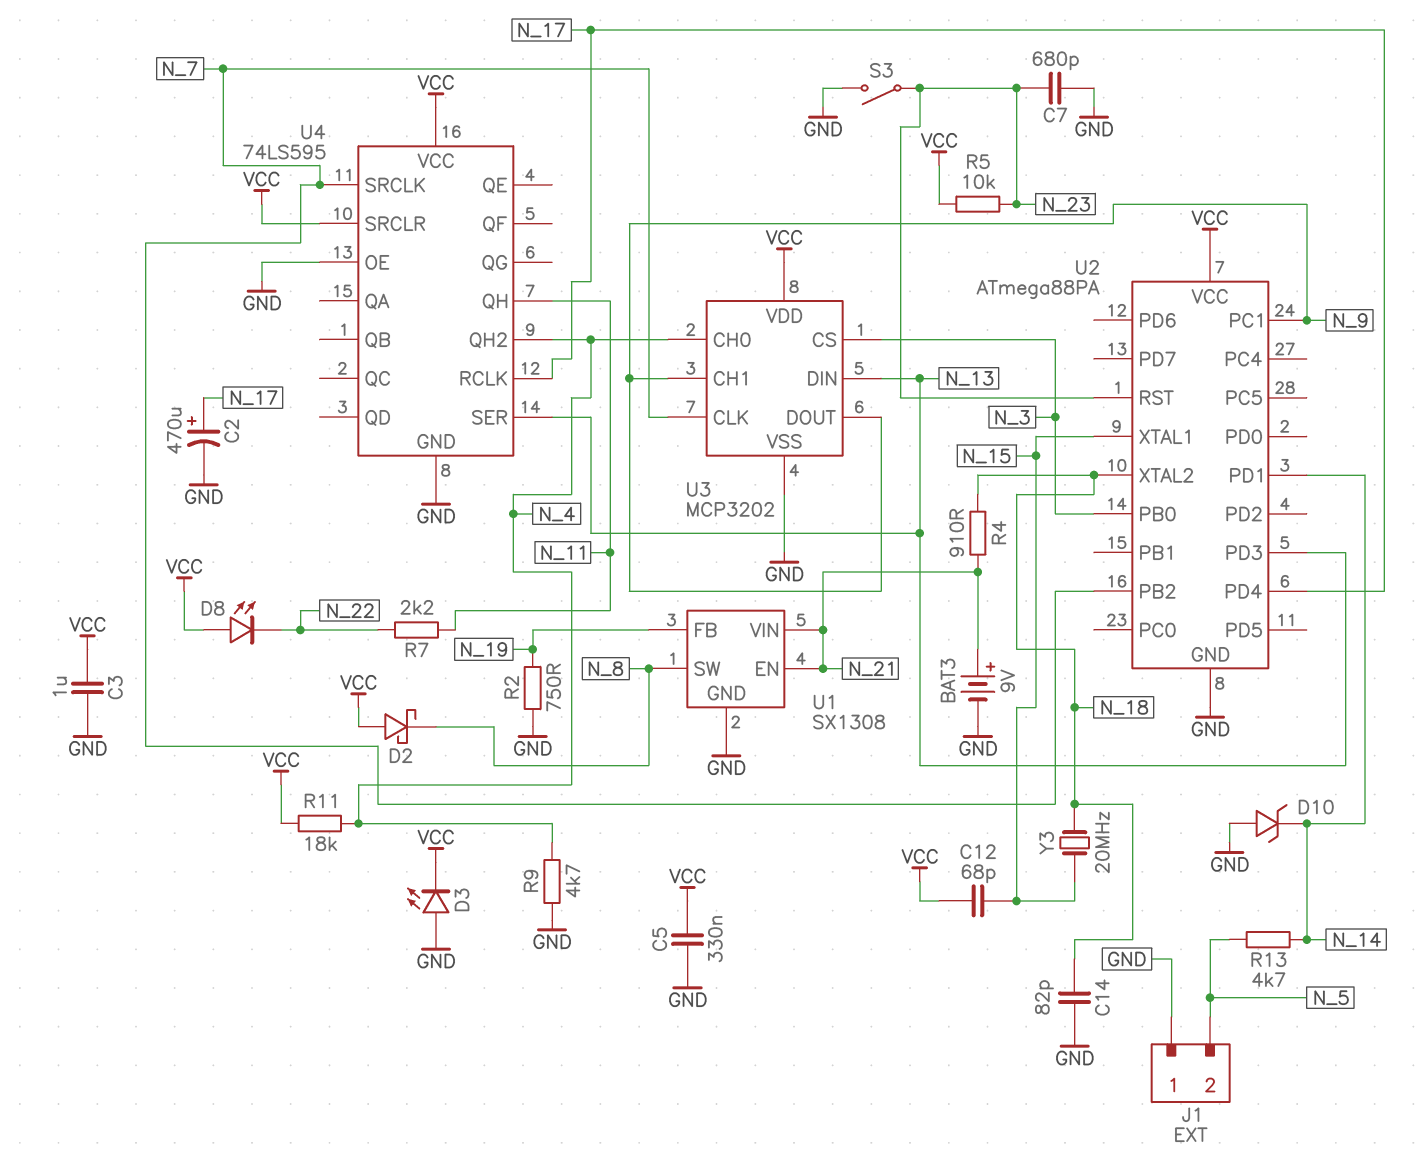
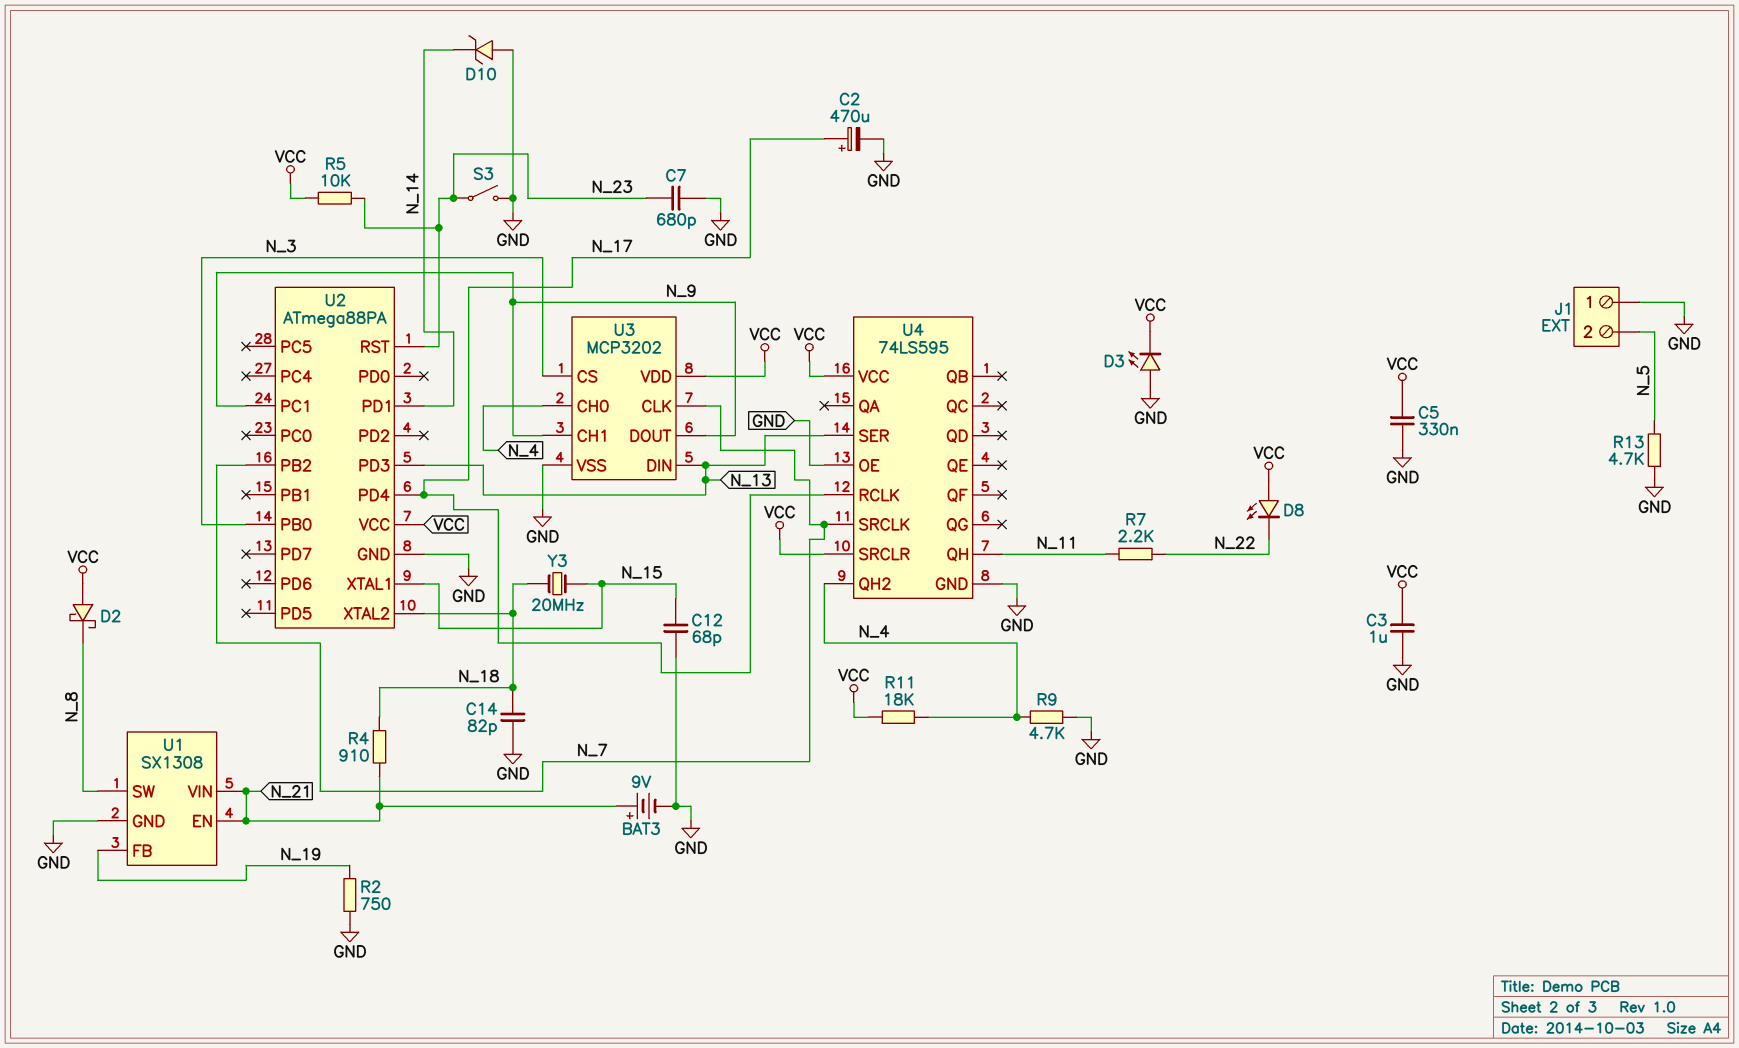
C12: 68pF (N_15, VCC) -> 68pF (GND, N_15)
R13: 4.7k (N_5, N_14) -> 4.7k (GND, N_5)

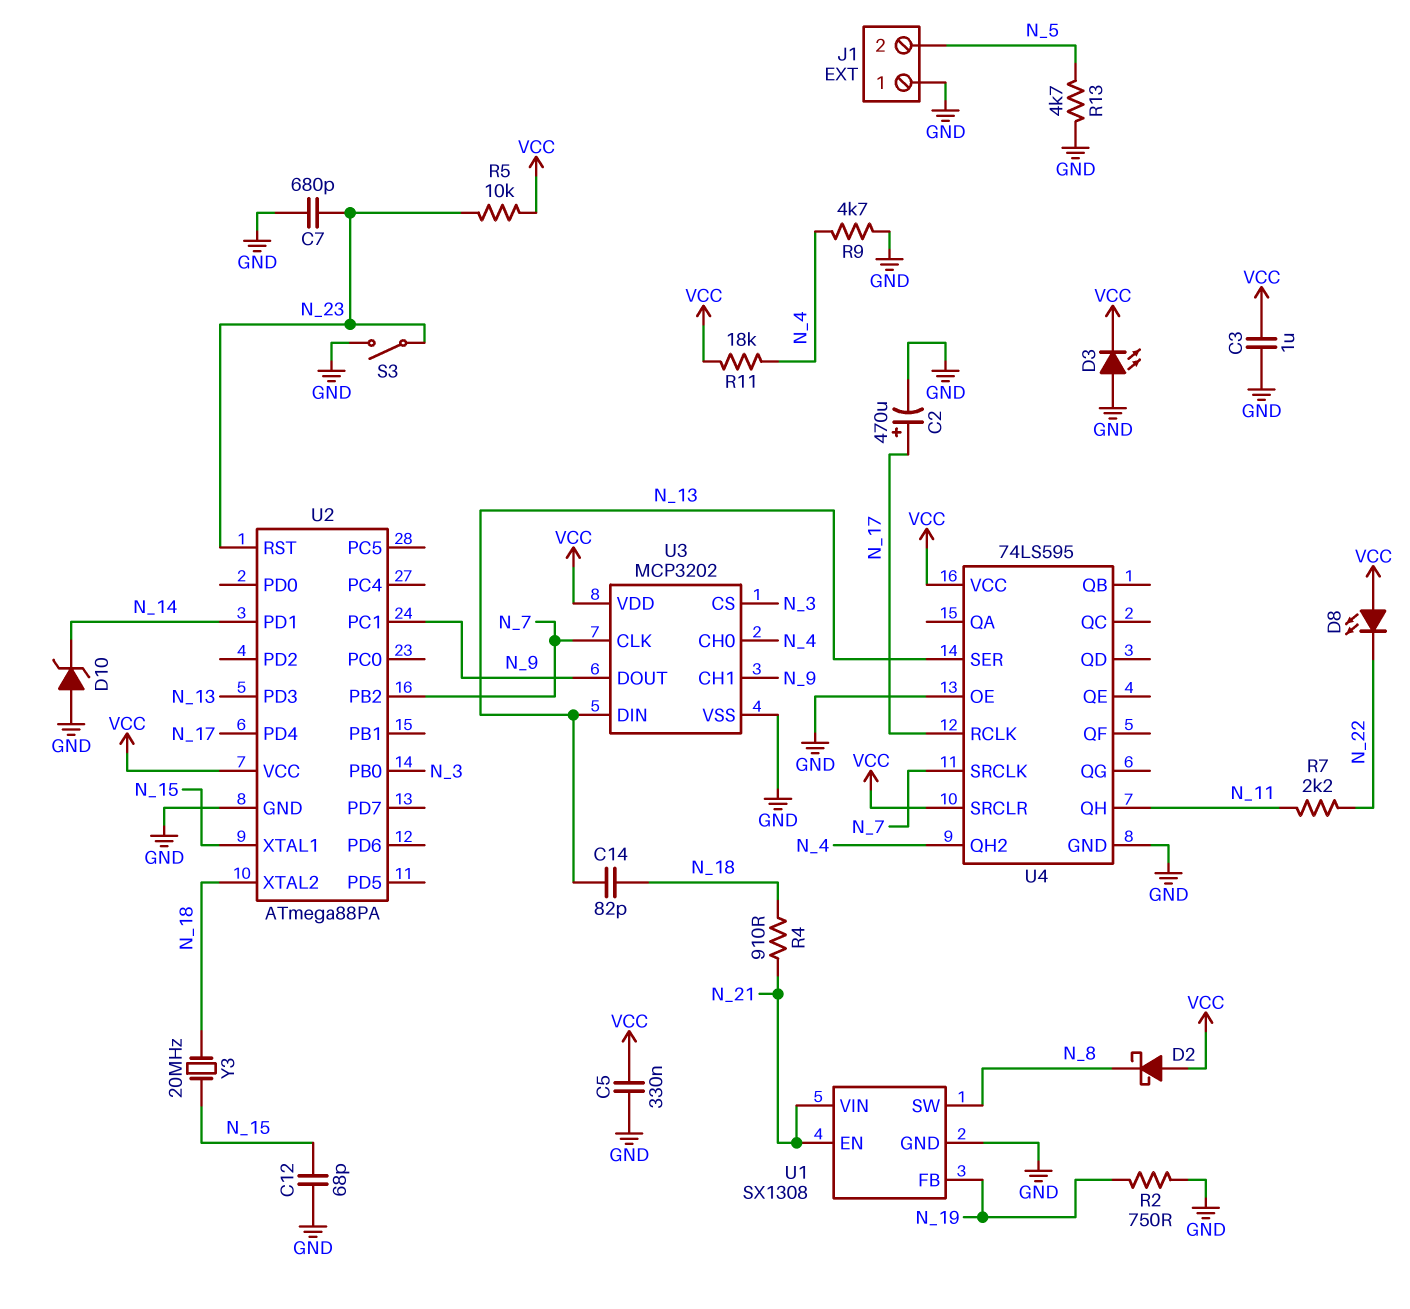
BAT3: 9V (plus N_21, minus GND) -> none
C14: 82pF (GND, N_18) -> 82pF (N_13, N_18)

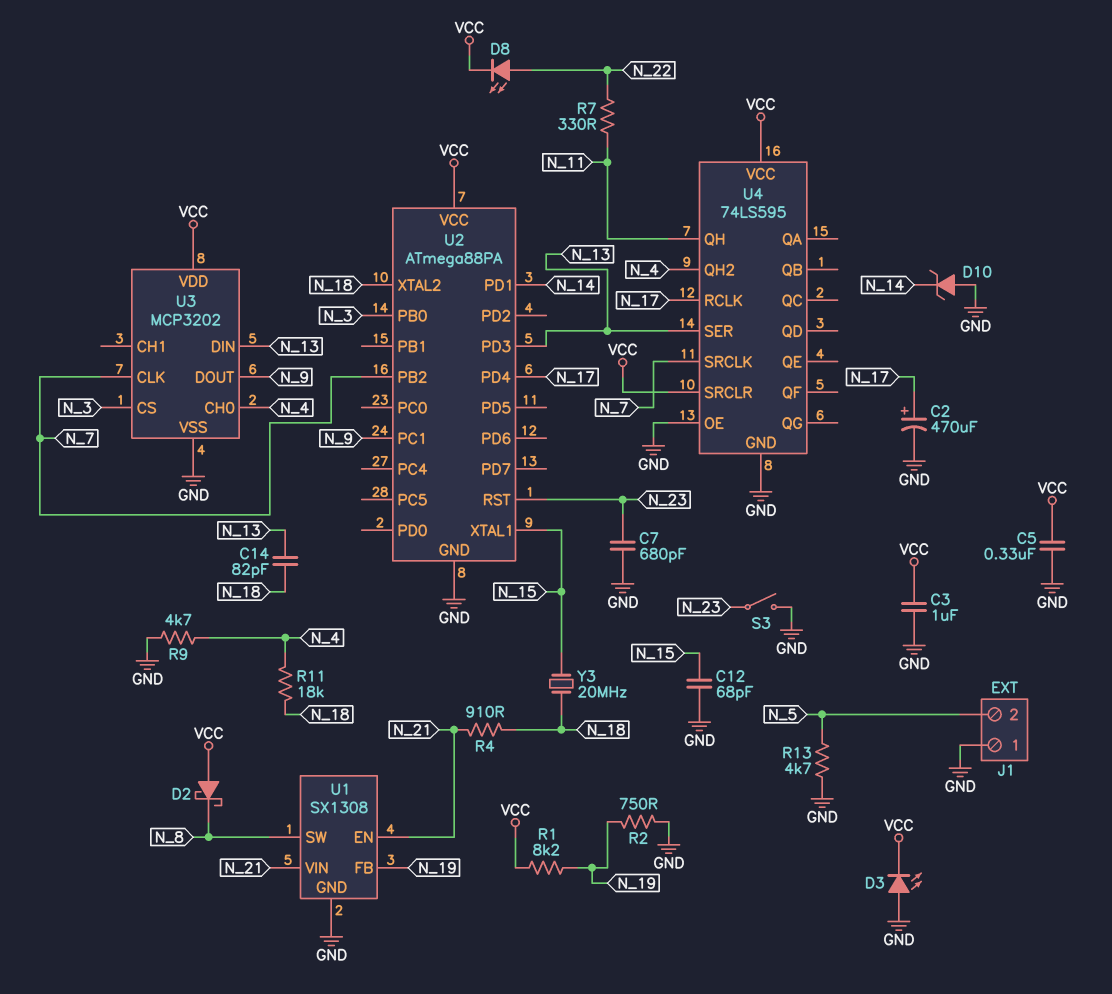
D8: LED (A VCC, K N_22) -> LED (A N_22, K VCC)
R1: none -> 8.2k (N_19, VCC)
R5: 10k (N_23, VCC) -> none
R7: 2.2k (N_11, N_22) -> 330 (N_11, N_22)
R11: 18k (N_4, VCC) -> 18k (N_4, N_18)
U3 pin CH1: N_9 -> none

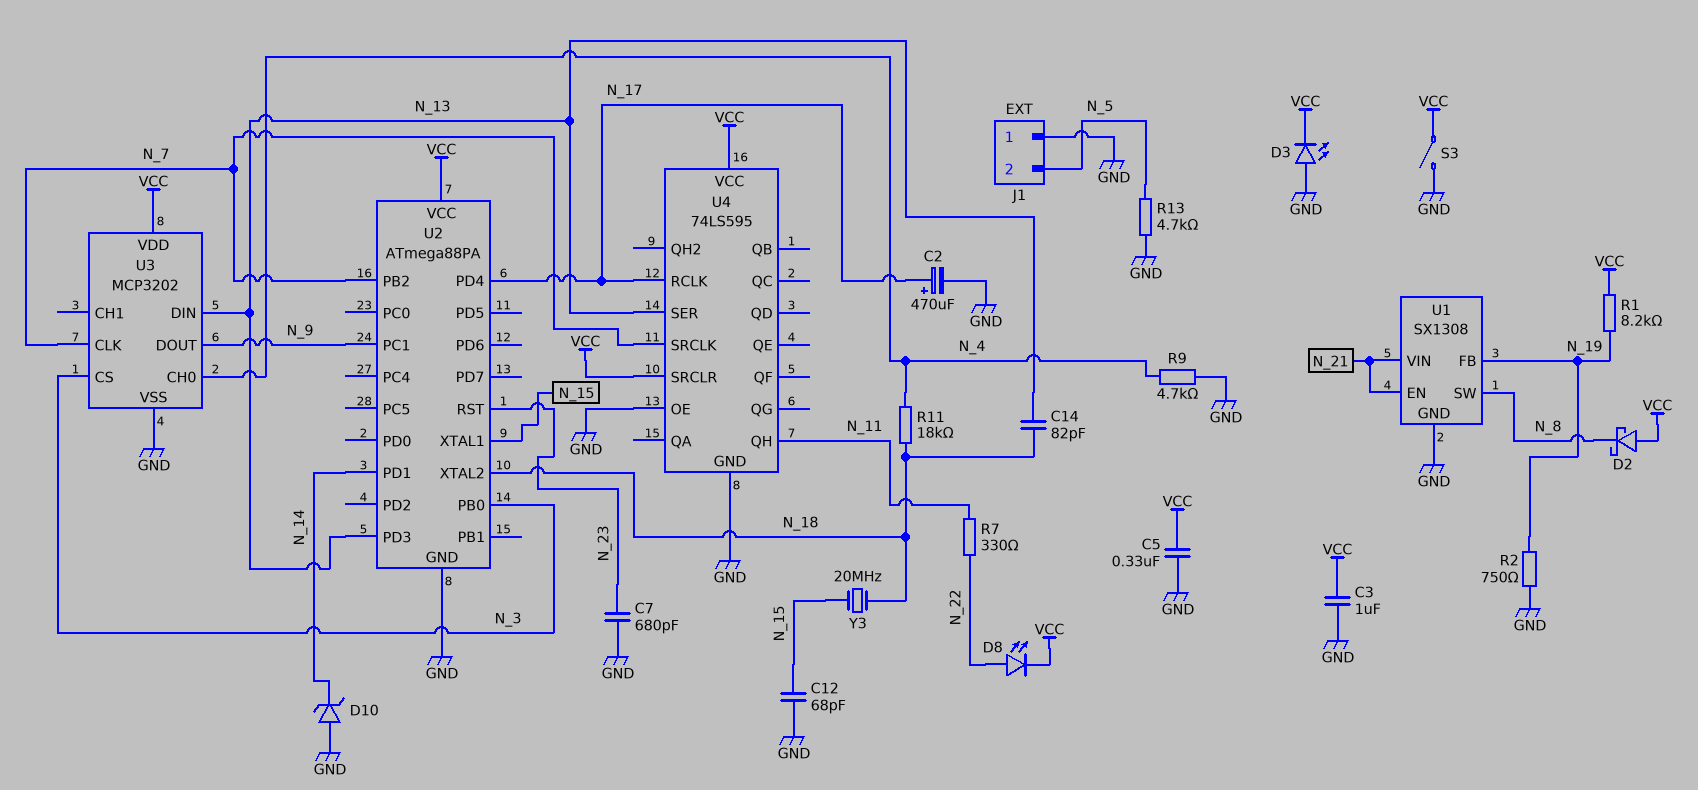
R4: 910 (N_18, N_21) -> none
S3: switch (GND, N_23) -> switch (GND, VCC)
U4 pin QH2: N_4 -> none

